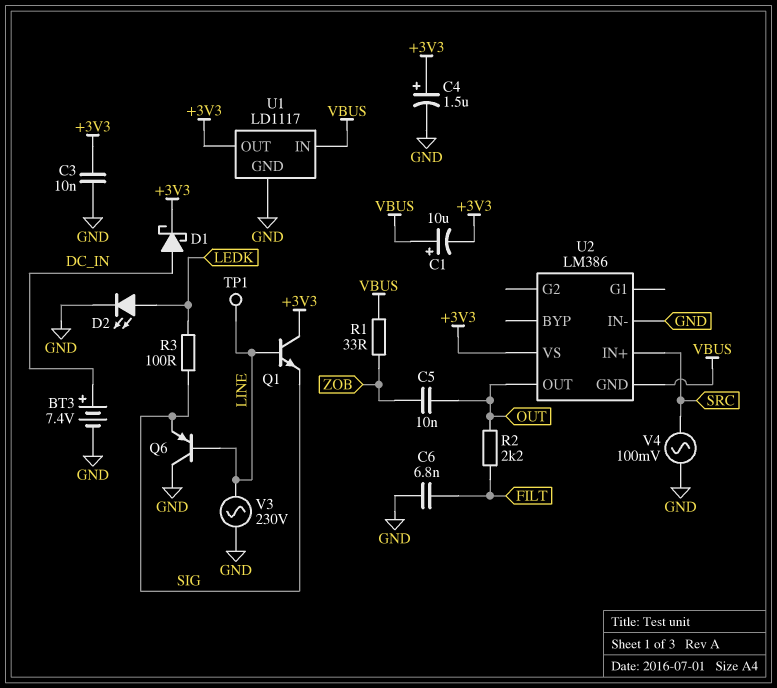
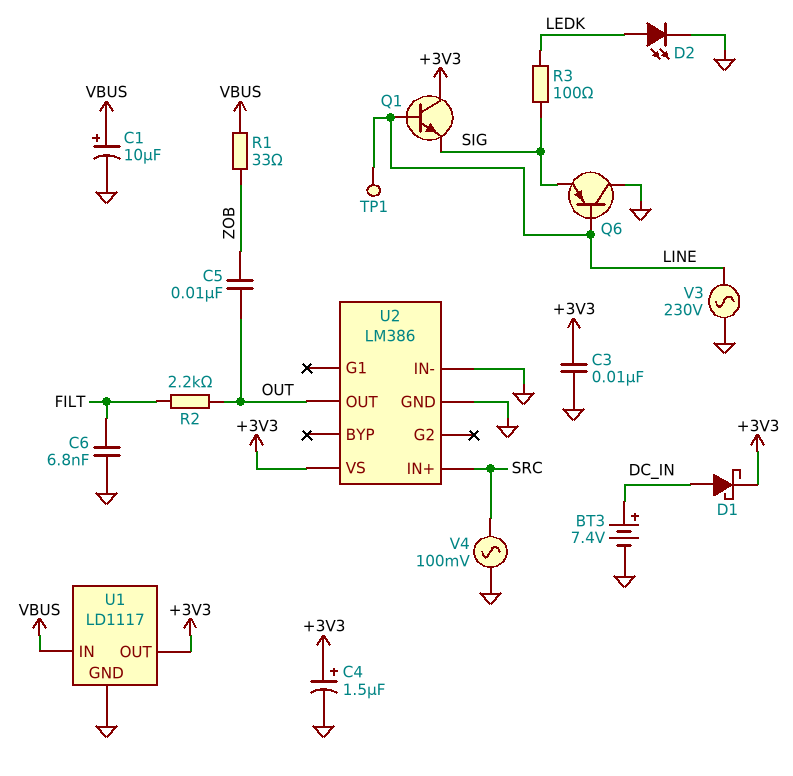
C1: 10uF (plus VBUS, minus +3V3) -> 10uF (plus VBUS, minus GND)
U2 pin GND: VBUS -> GND

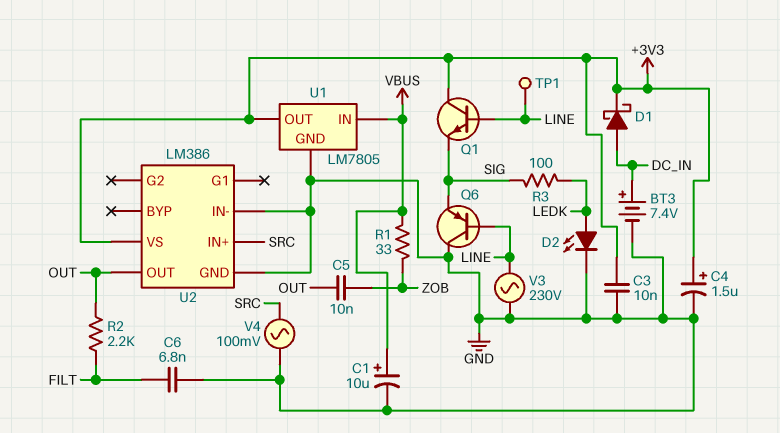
U1: LD1117 -> LM7805

